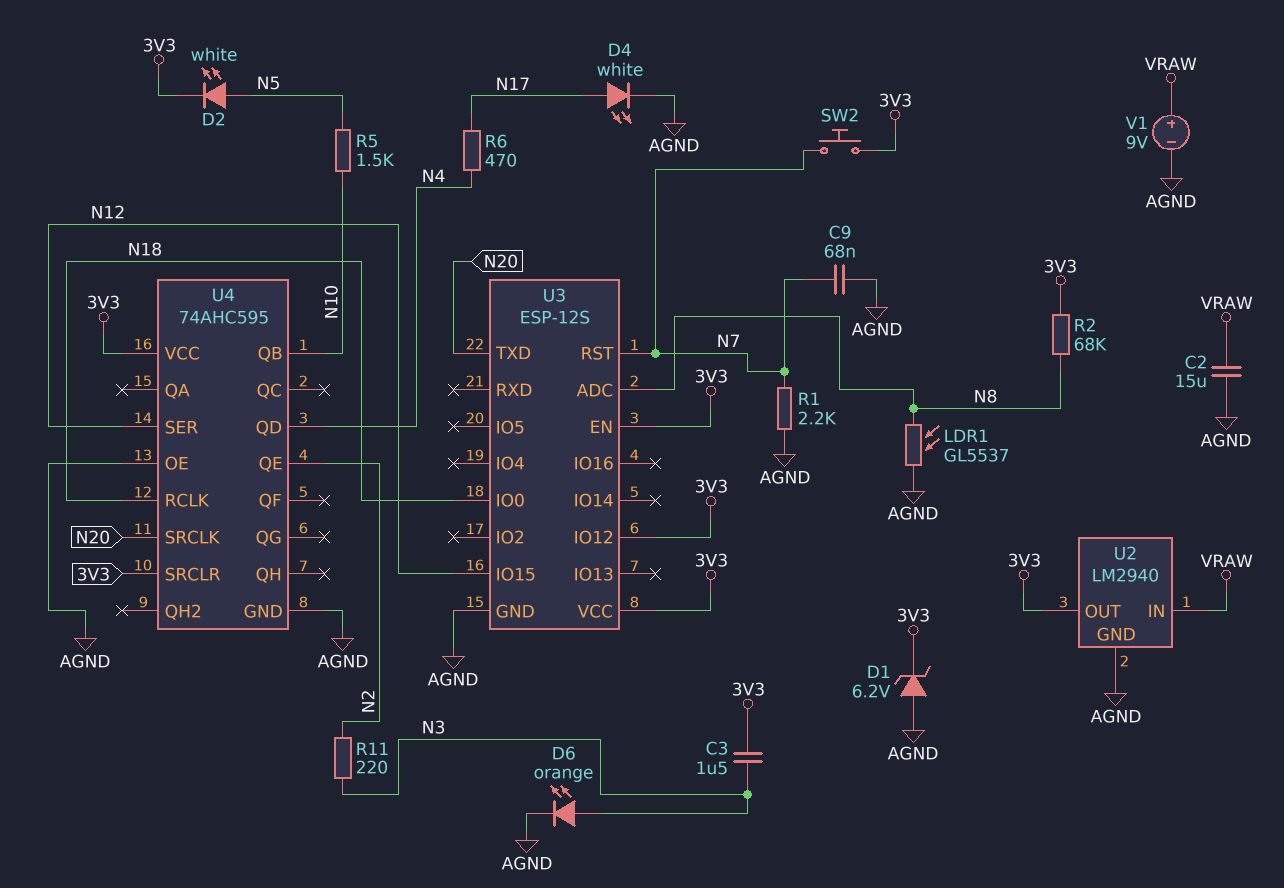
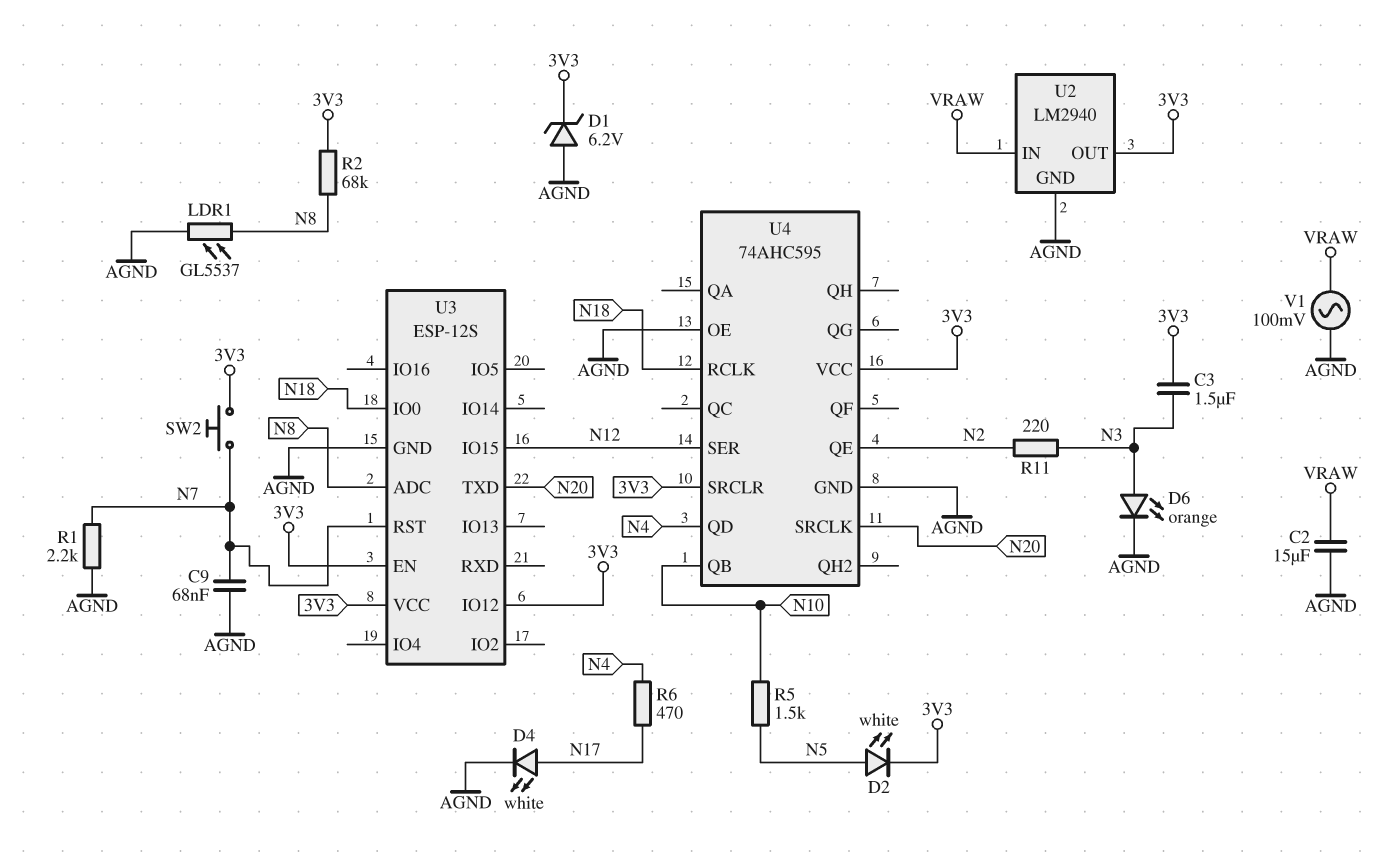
V1: 9V (plus VRAW, minus AGND) -> AC 100mV (AGND, VRAW)

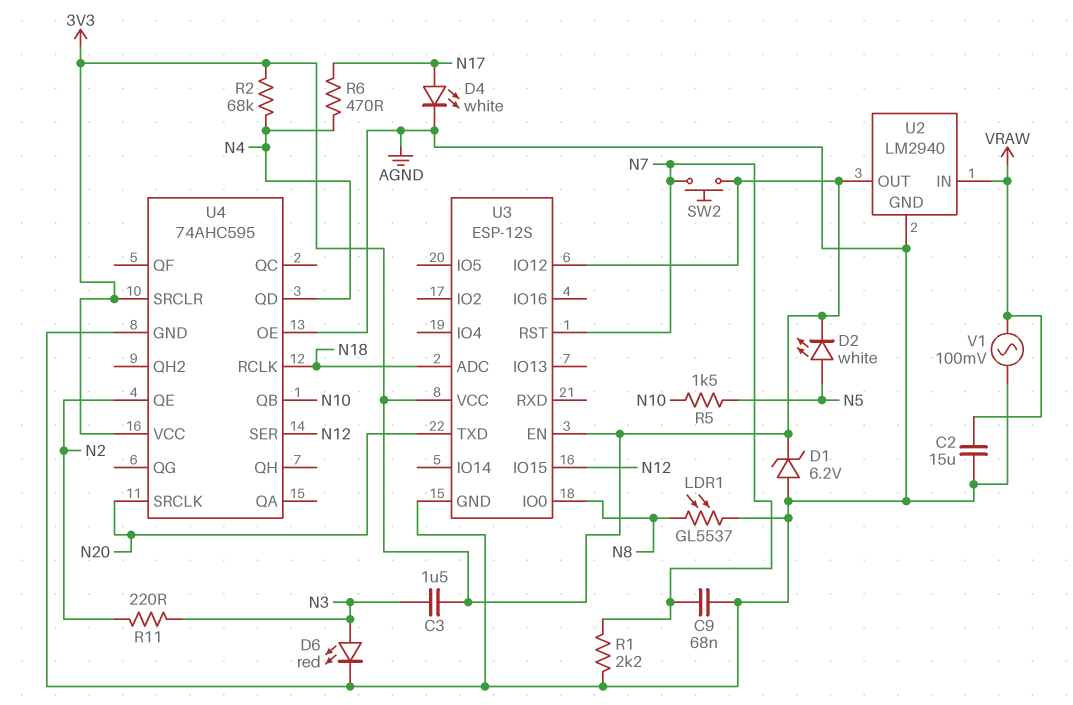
D6: LED orange (A N3, K AGND) -> LED red (A N3, K AGND)
R2: 68k (3V3, N8) -> 68k (3V3, N4)
U3 pin ADC: N8 -> N18
U3 pin IO0: N18 -> N8

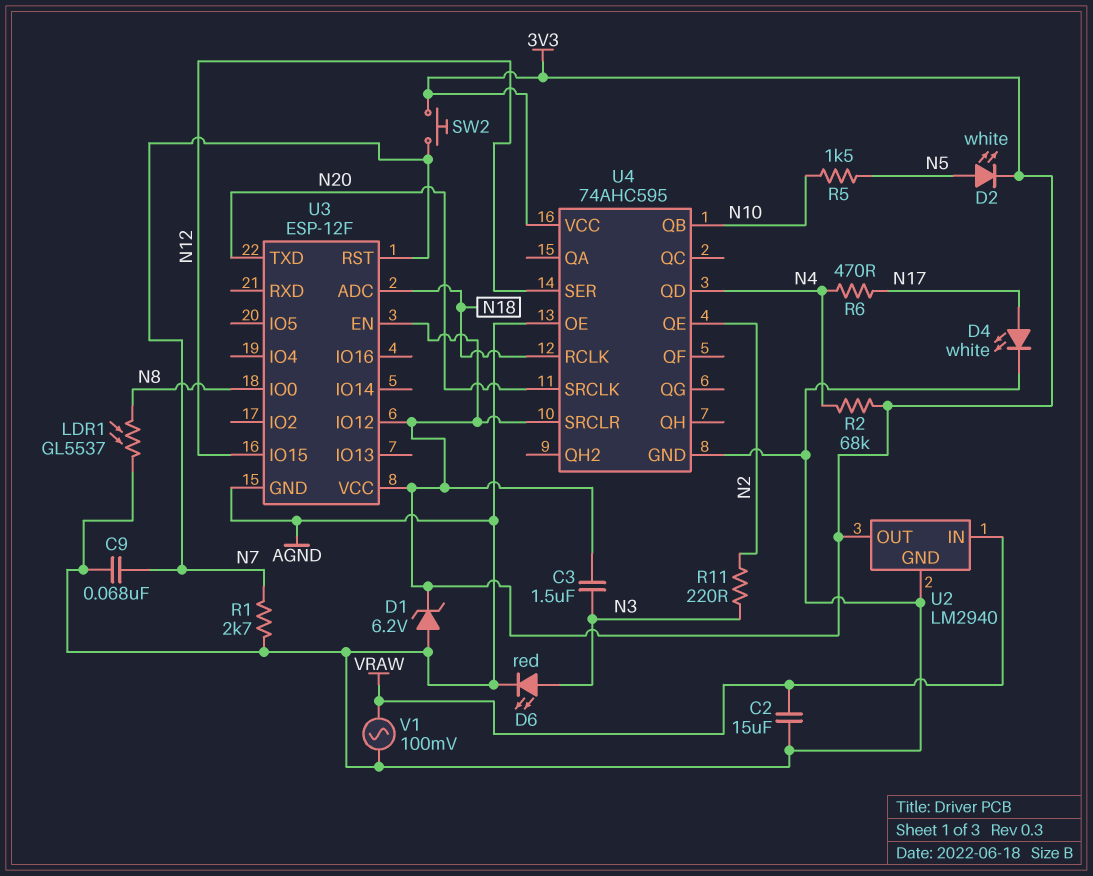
R1: 2.2k (AGND, N7) -> 2.7k (AGND, N7)
U3: ESP-12S -> ESP-12F

